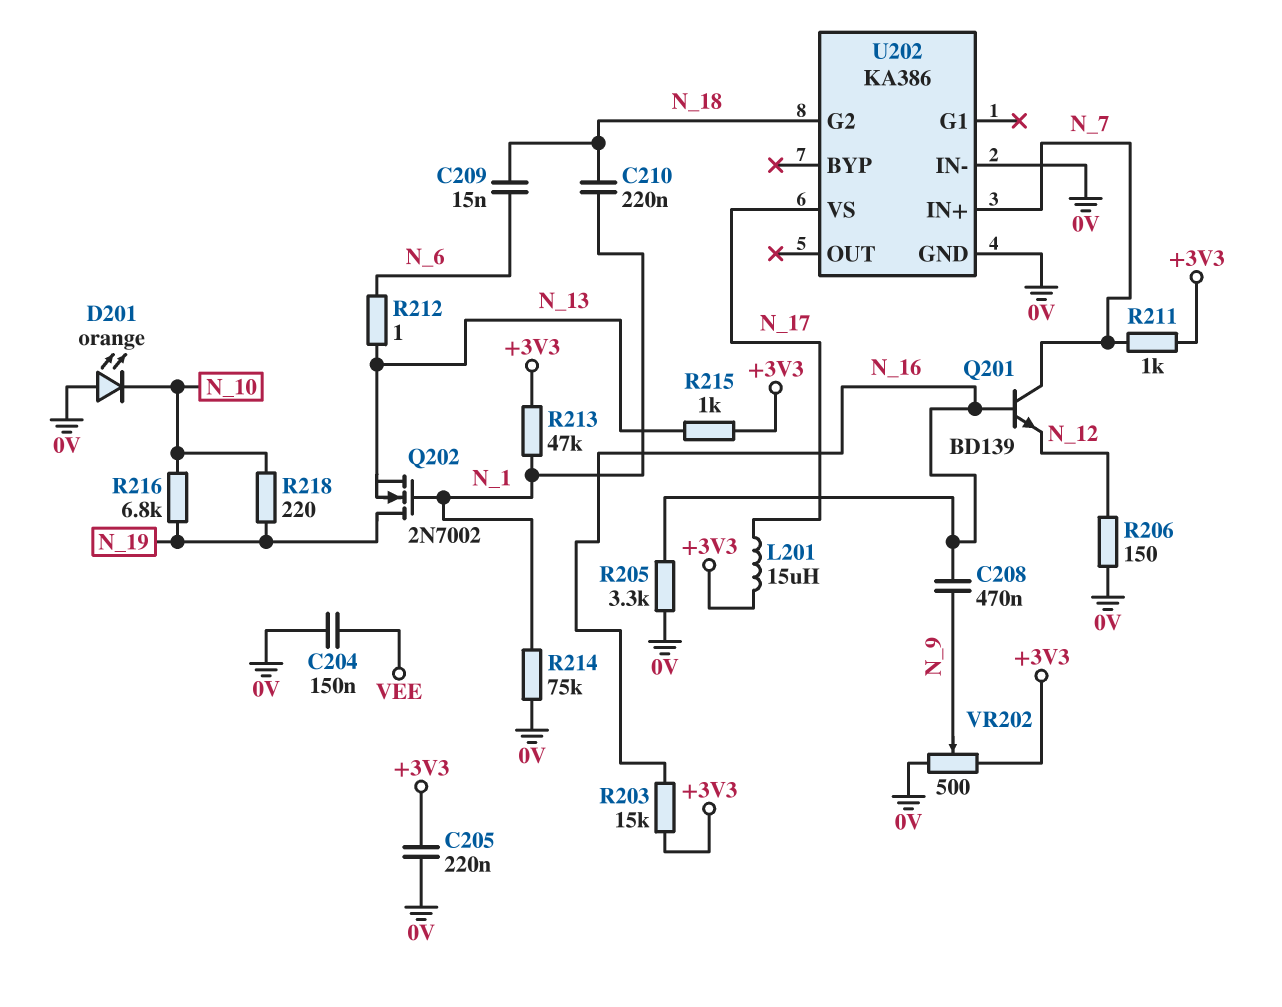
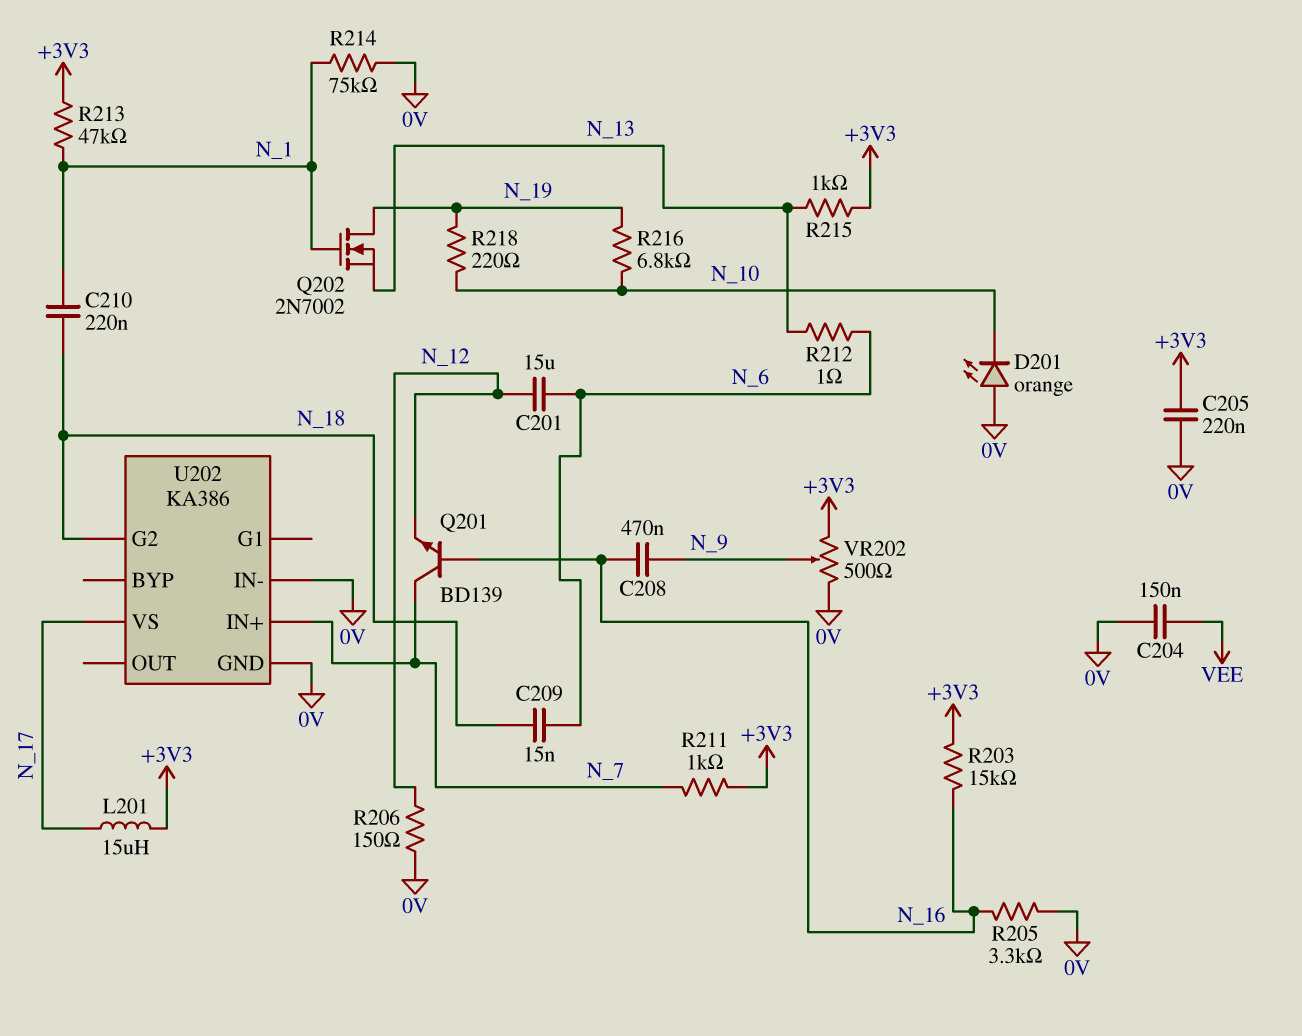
C201: none -> 15uF (N_6, N_12)

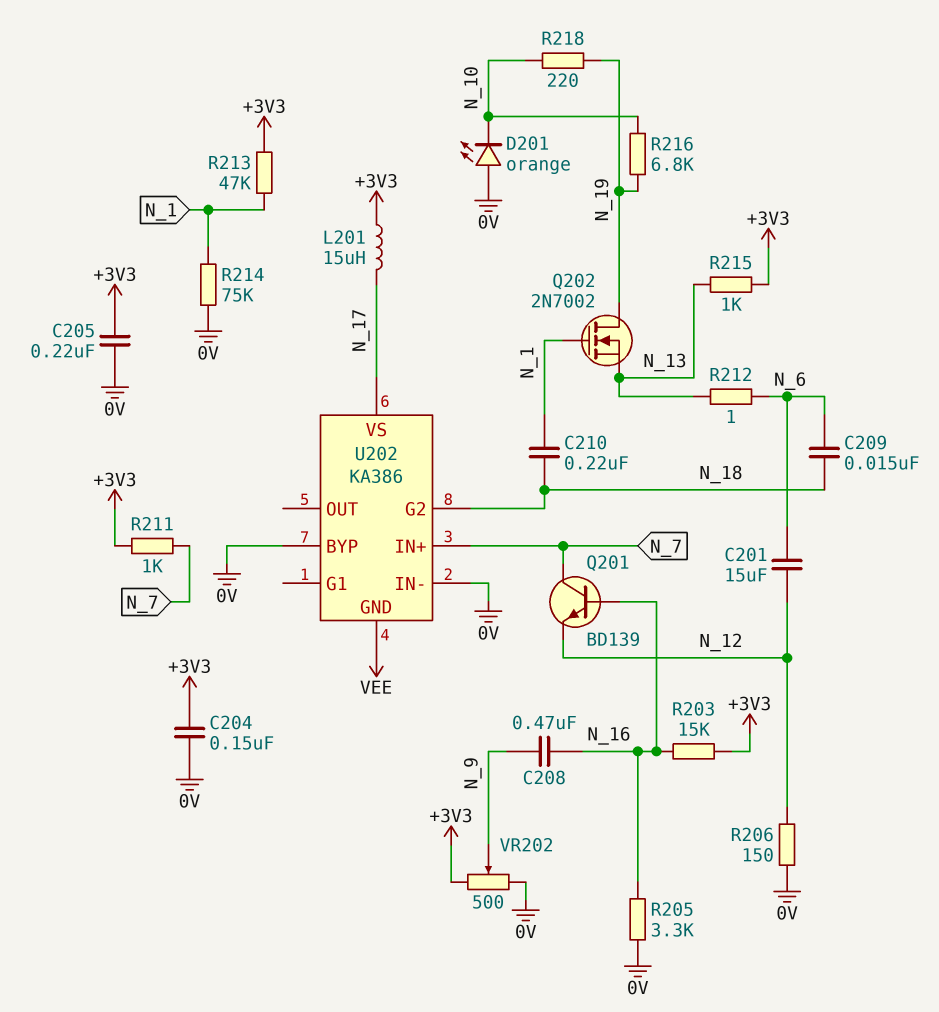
C204: 150nF (0V, VEE) -> 150nF (+3V3, 0V)
U202 pin BYP: none -> 0V
U202 pin GND: 0V -> VEE

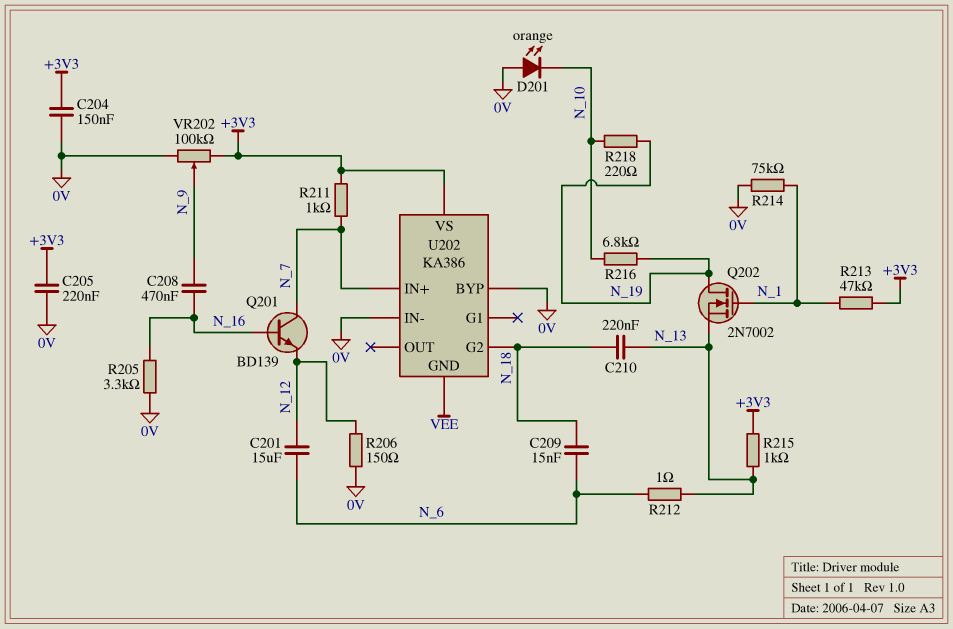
C210: 220nF (N_1, N_18) -> 220nF (N_13, N_18)
L201: 15uH (+3V3, N_17) -> none
R203: 15k (+3V3, N_16) -> none
U202 pin VS: N_17 -> +3V3
VR202: 500 (+3V3, 0V, wiper N_9) -> 100k (+3V3, 0V, wiper N_9)

